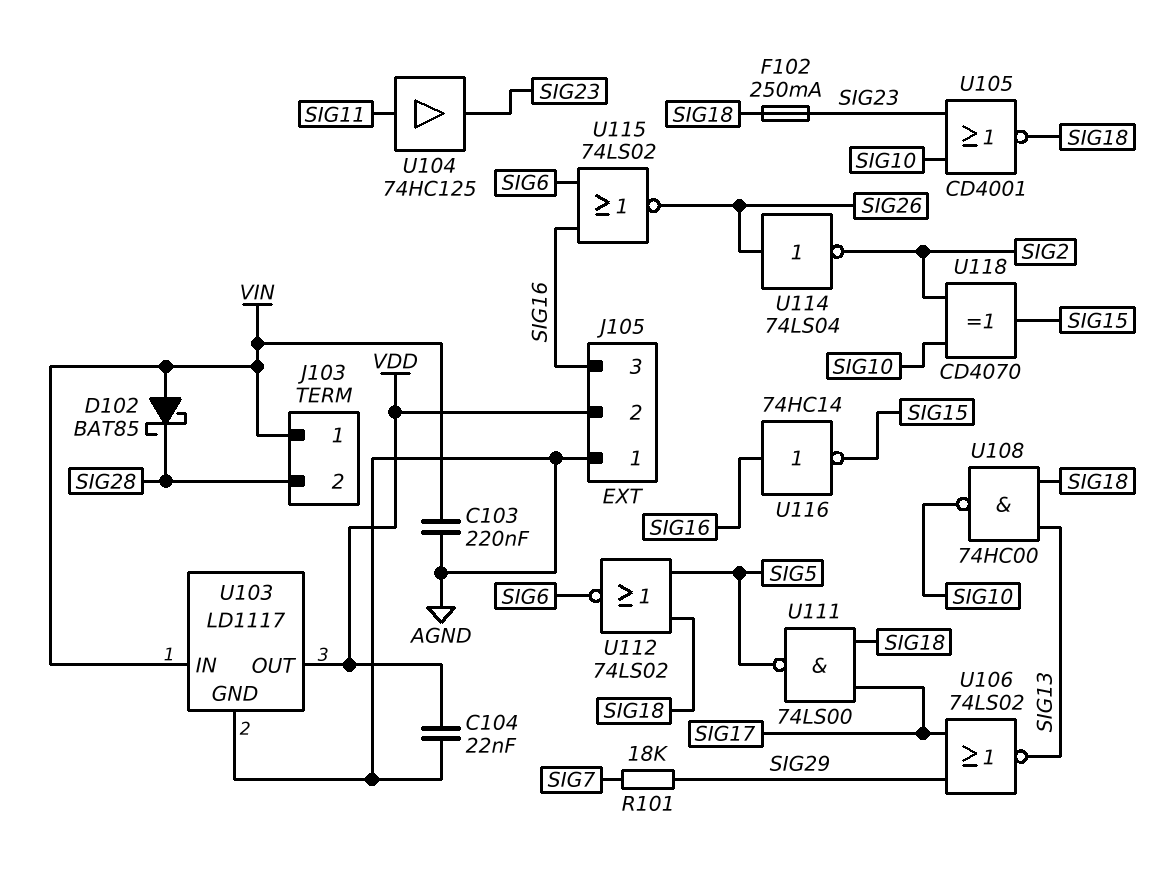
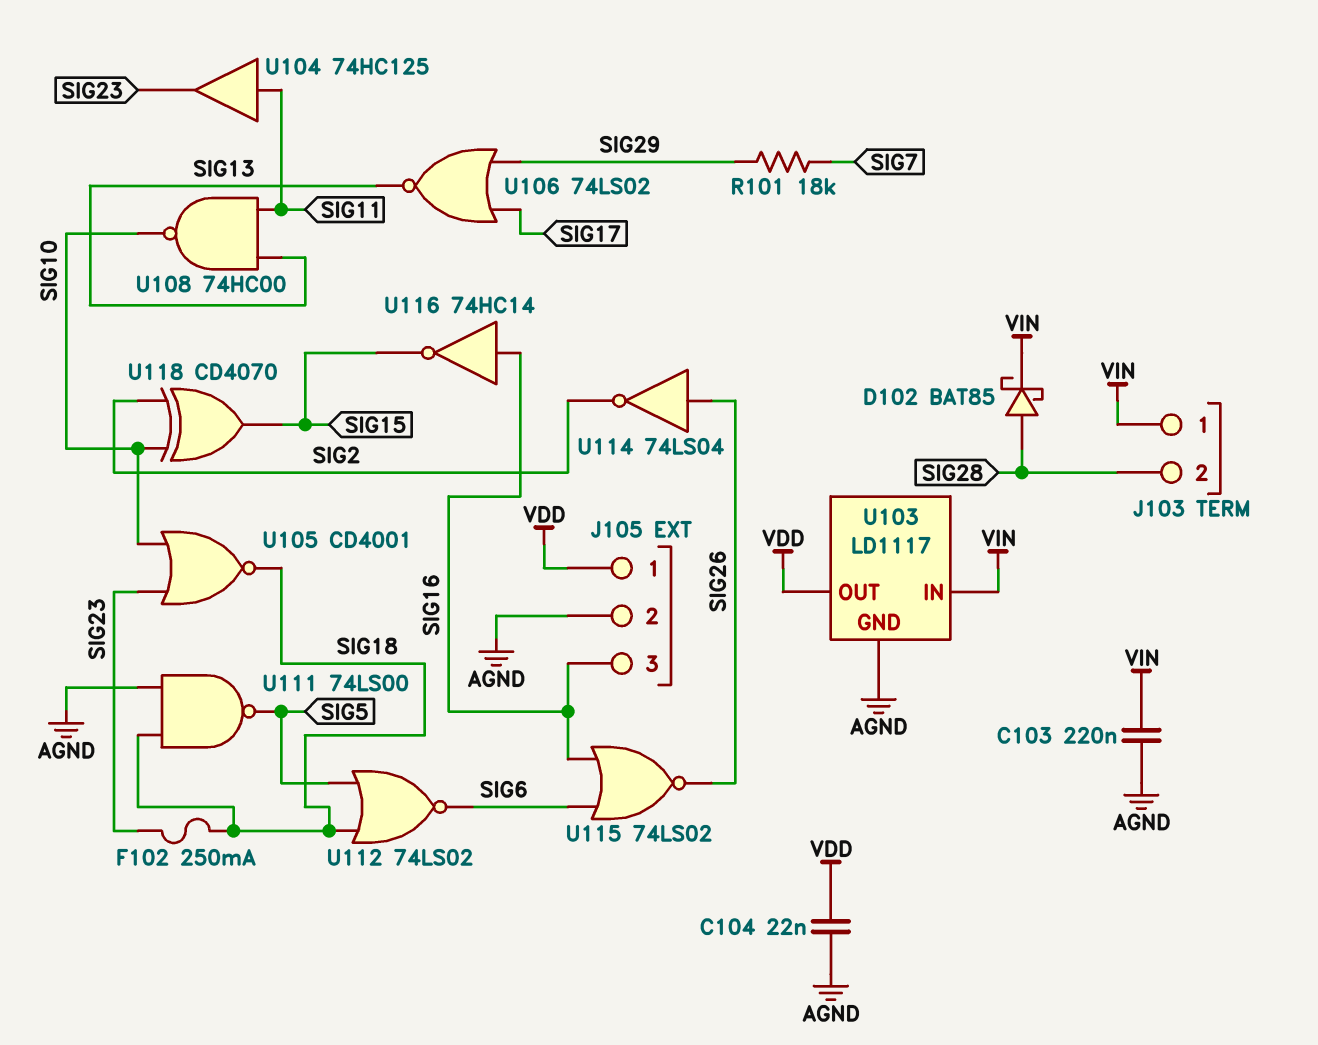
D102: schottky BAT85 (A VIN, K SIG28) -> schottky BAT85 (A SIG28, K VIN)
J105 pin 1: AGND -> VDD
J105 pin 2: VDD -> AGND
U108: NAND 74HC00 (in SIG13, in SIG18, out SIG10) -> NAND 74HC00 (in SIG11, in SIG13, out SIG10)
U111: NAND 74LS00 (in SIG17, in SIG18, out SIG5) -> NAND 74LS00 (in AGND, in SIG18, out SIG5)

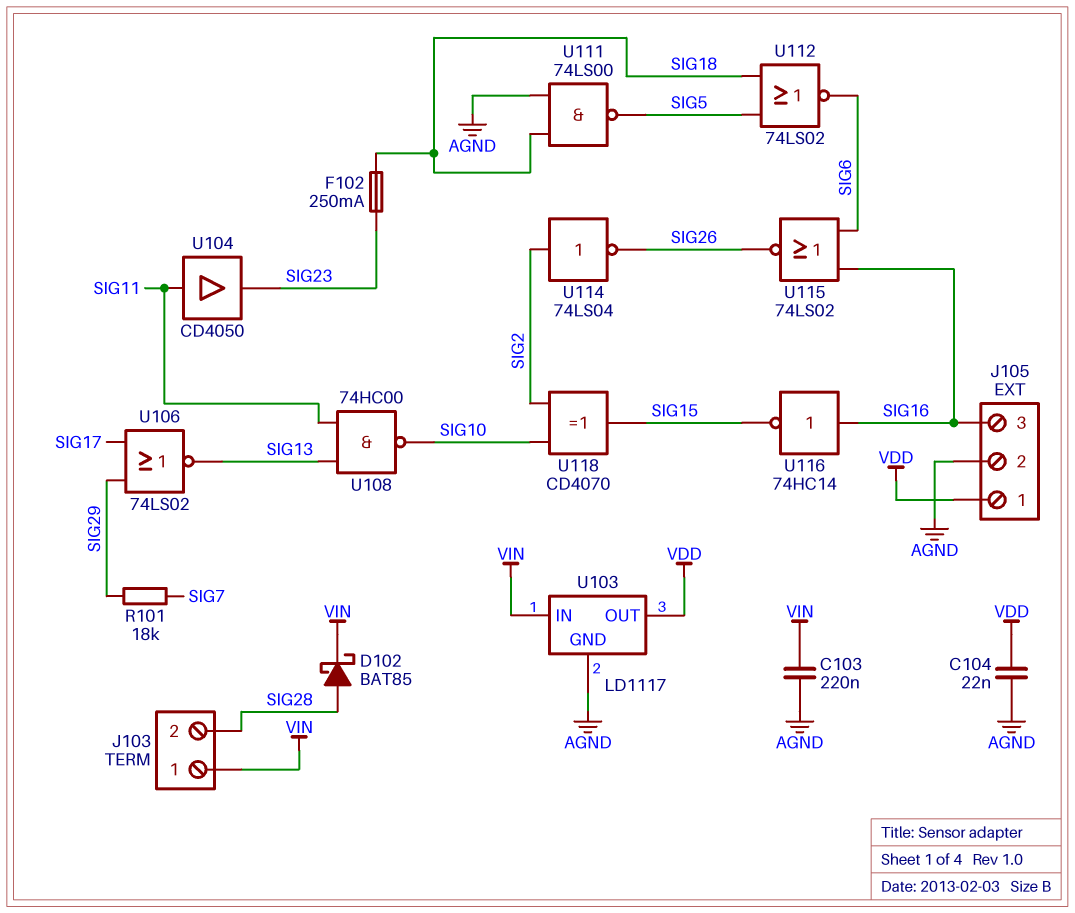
U104: buffer 74HC125 (in SIG11, out SIG23) -> buffer CD4050 (in SIG11, out SIG23)
U105: NOR CD4001 (in SIG10, in SIG23, out SIG18) -> none
U114: NOT 74LS04 (in SIG26, out SIG2) -> NOT 74LS04 (in SIG2, out SIG26)

